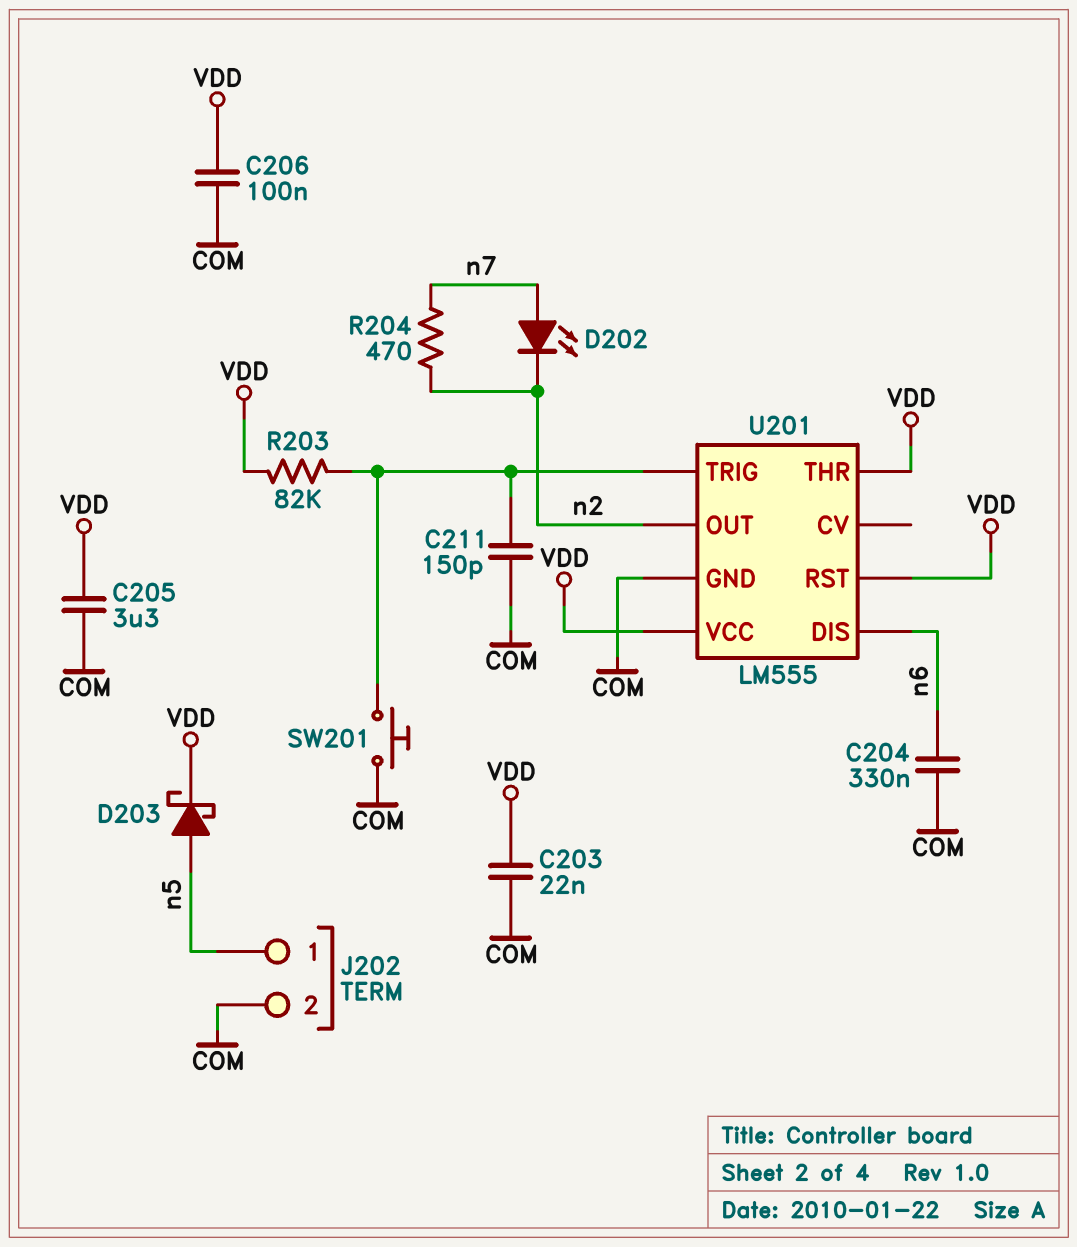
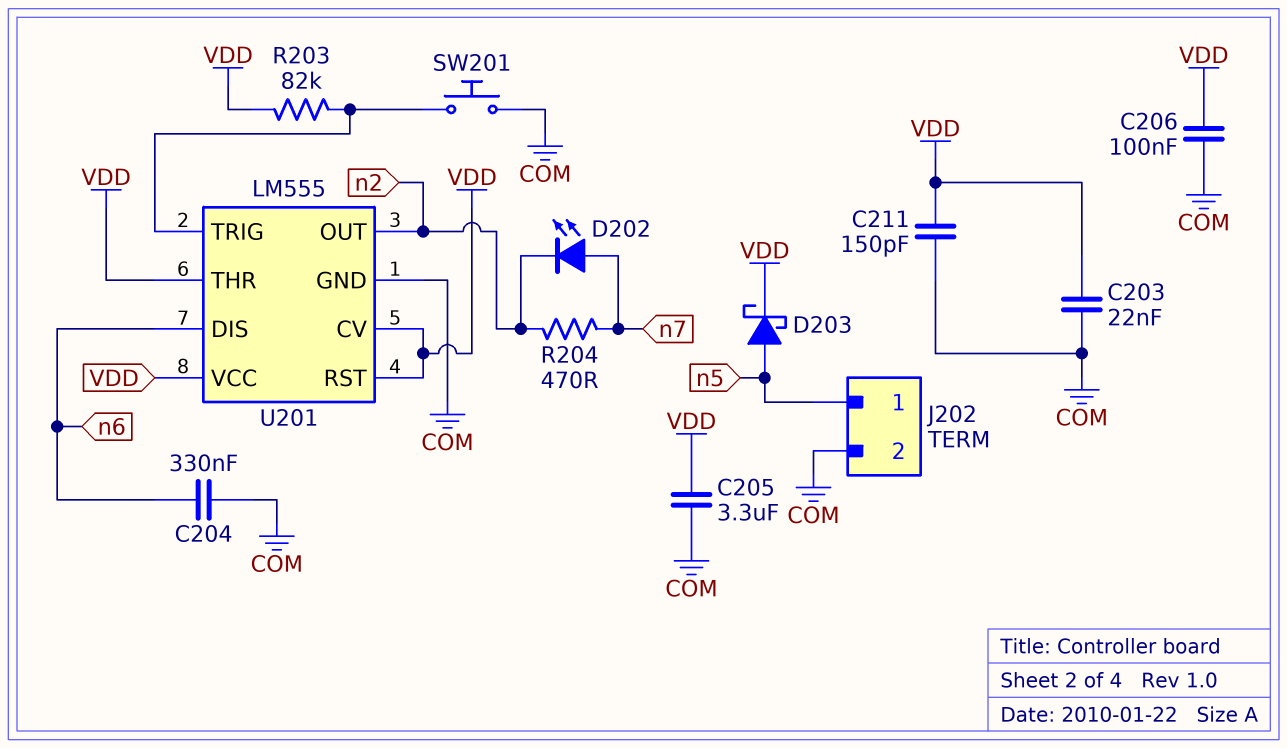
C211: 150pF (COM, U201/TRIG) -> 150pF (COM, VDD)
U201 pin CV: none -> VDD

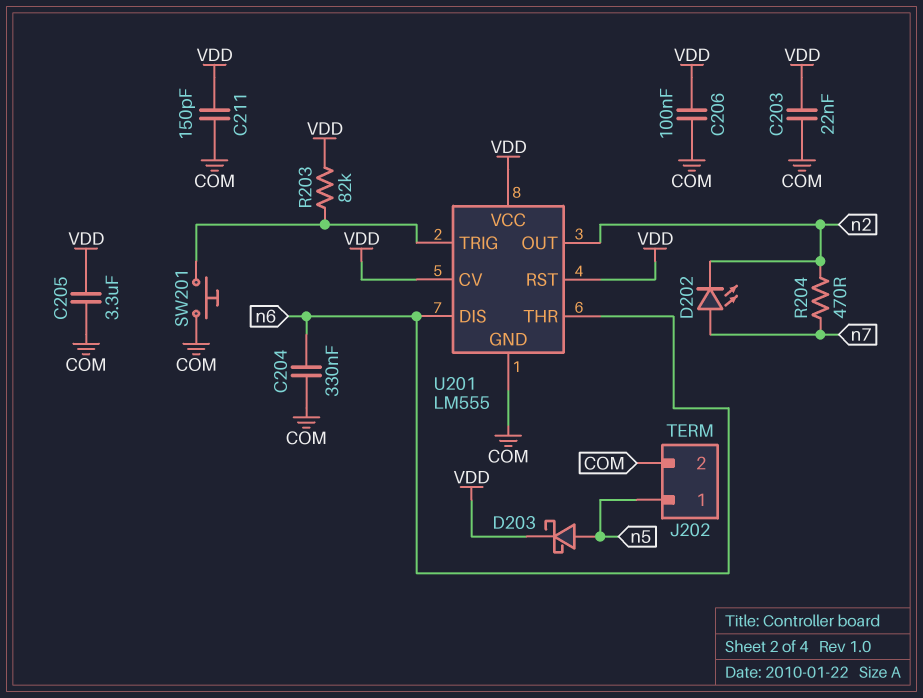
U201 pin THR: VDD -> n6

